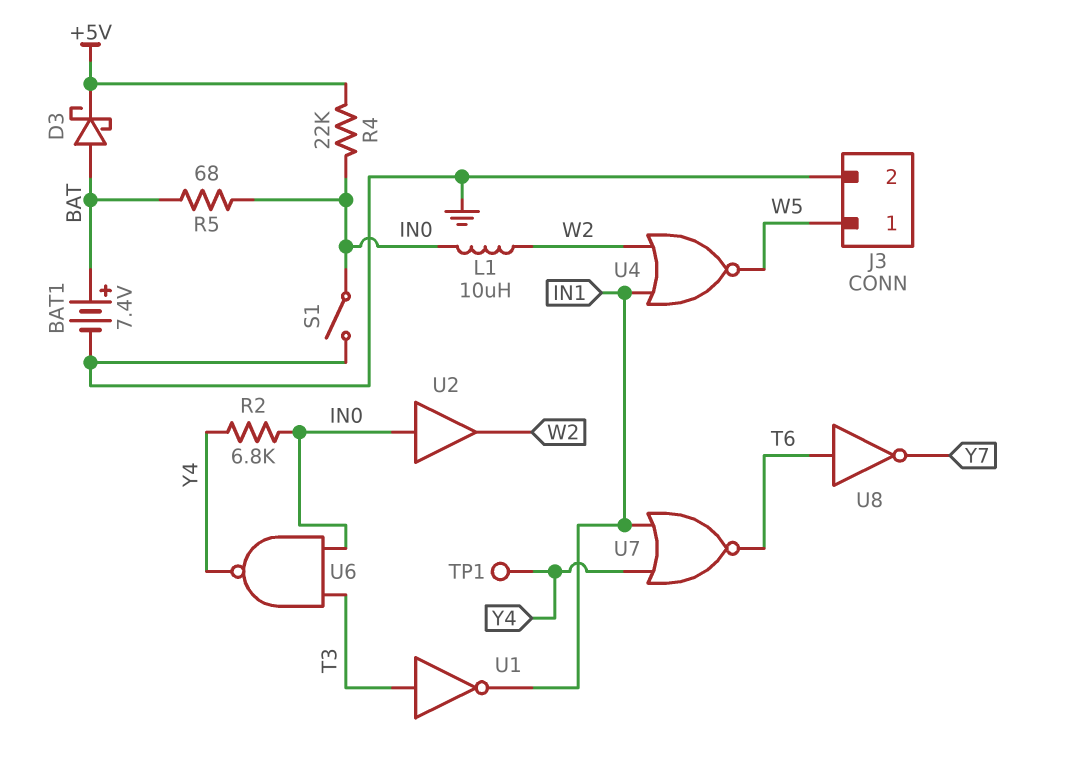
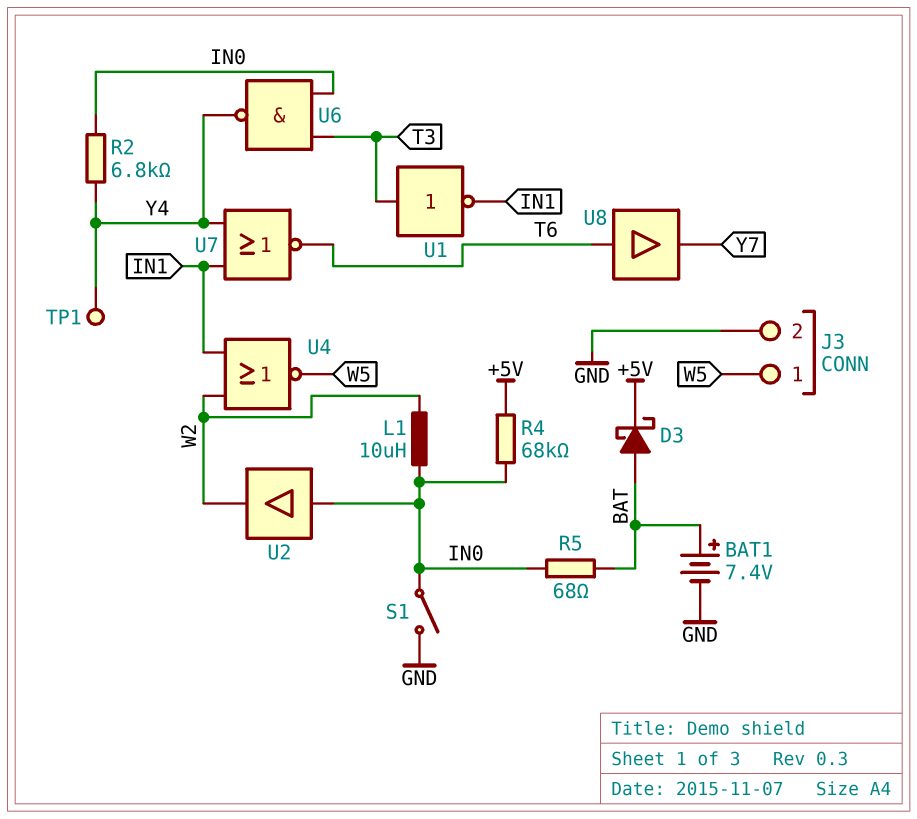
R4: 22k (+5V, IN0) -> 68k (+5V, IN0)
U8: NOT (in T6, out Y7) -> buffer (in T6, out Y7)

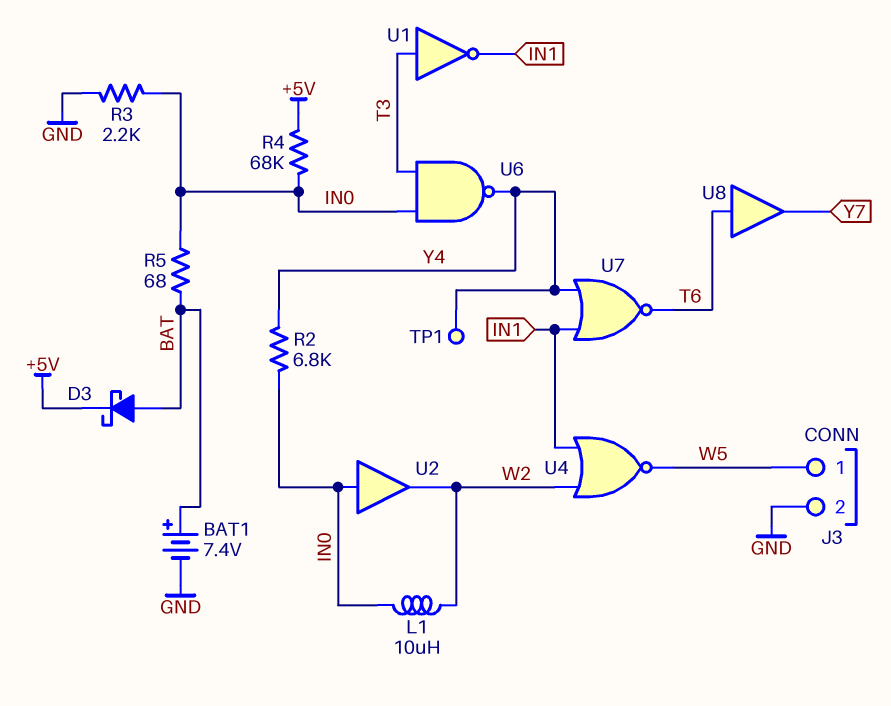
R3: none -> 2.2k (GND, IN0)
S1: switch (GND, IN0) -> none

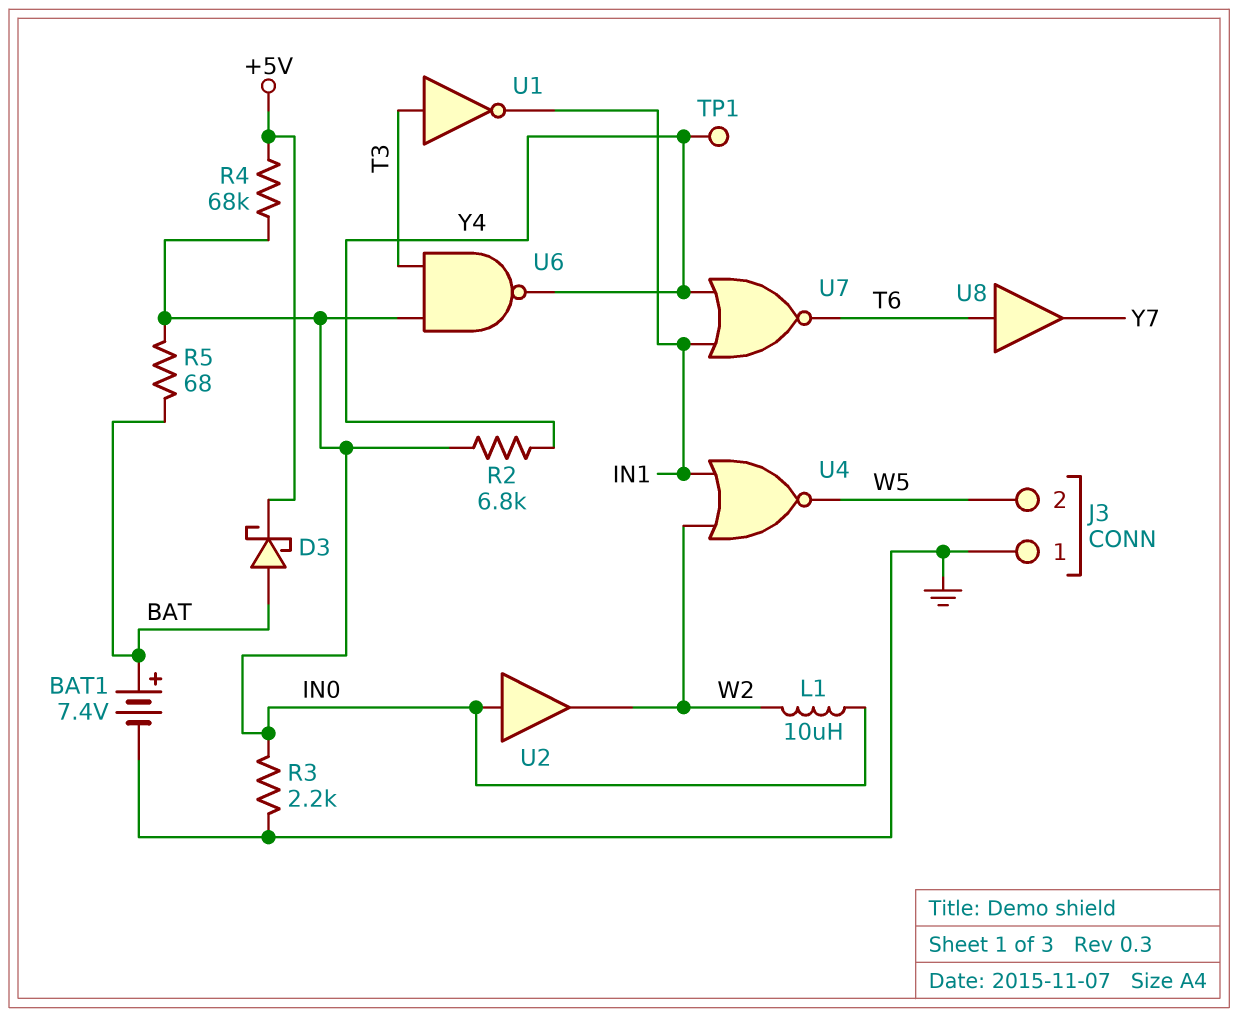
J3 pin 1: W5 -> GND
J3 pin 2: GND -> W5

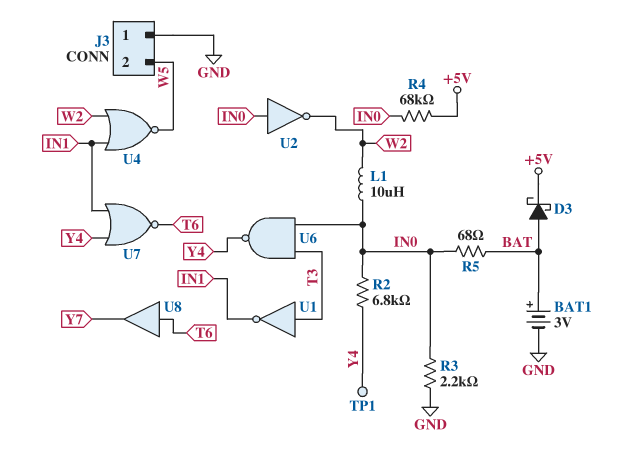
BAT1: 7.4V (plus BAT, minus GND) -> 3V (plus BAT, minus GND)
U2: buffer (in IN0, out W2) -> NOT (in IN0, out W2)

